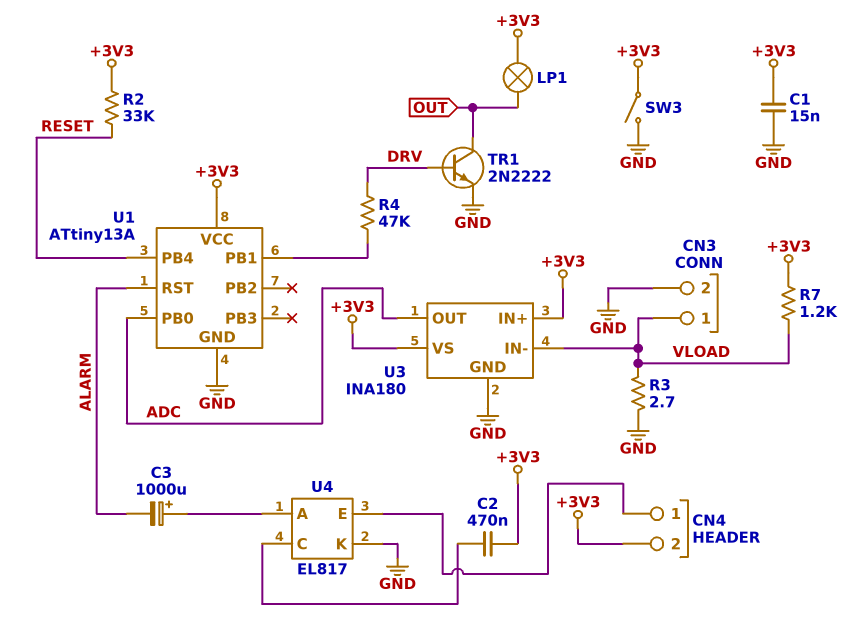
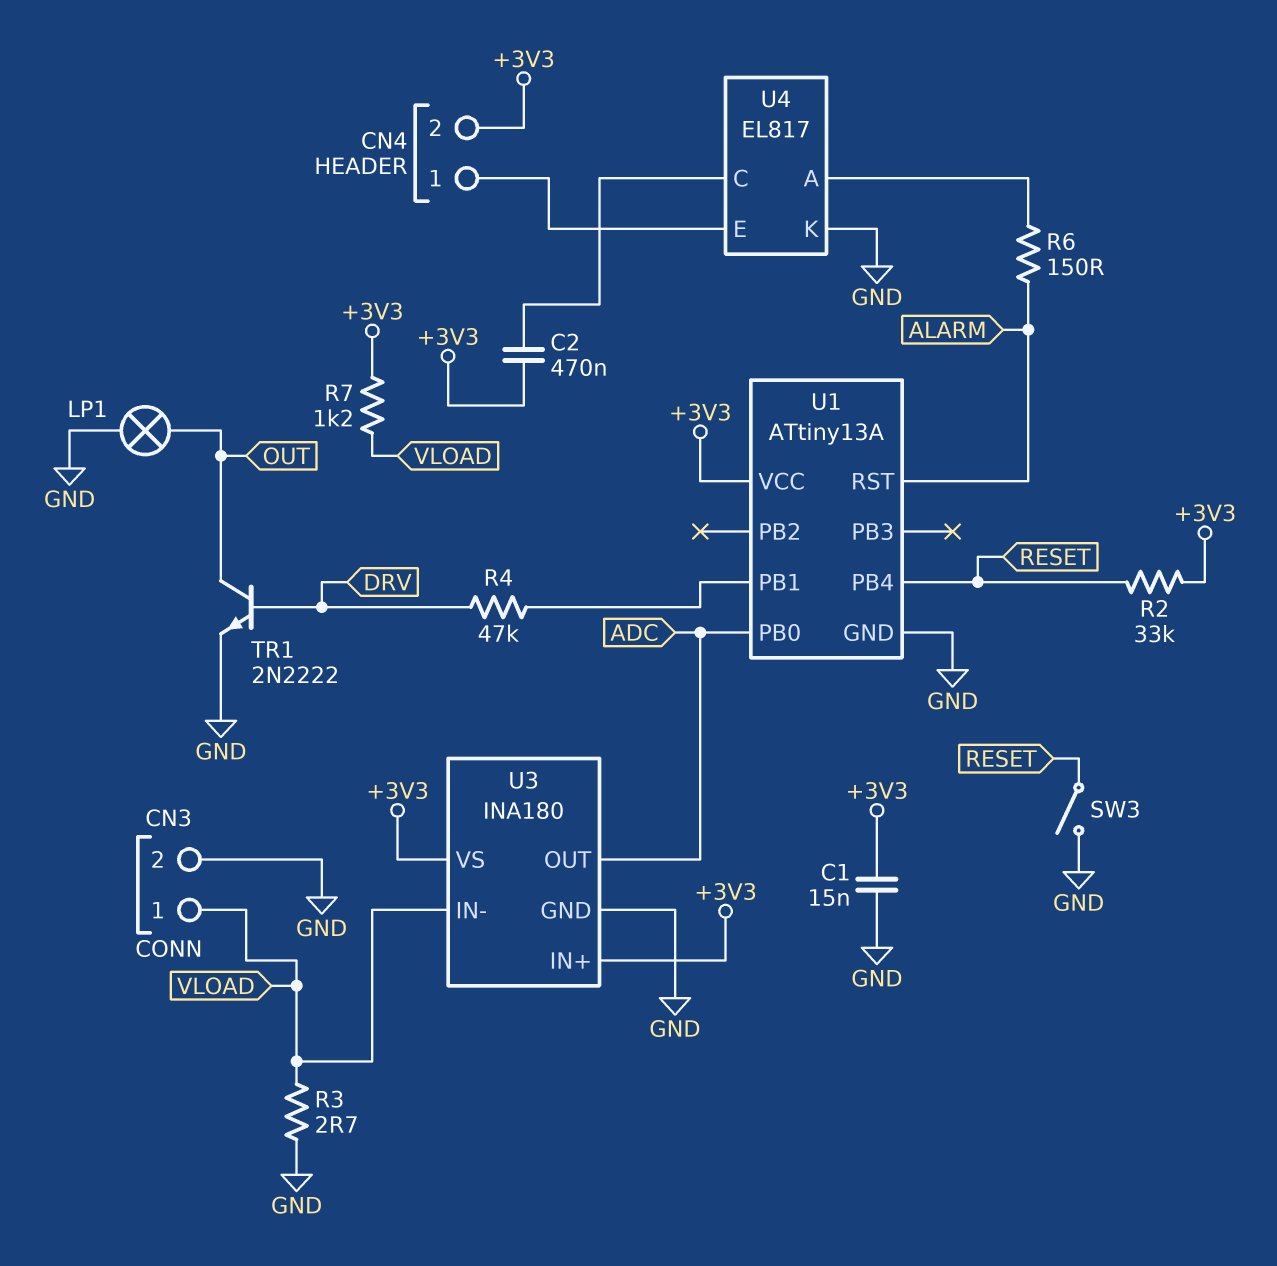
C3: 1000uF (plus U4/A, minus ALARM) -> none
LP1: lamp (+3V3, OUT) -> lamp (GND, OUT)
R6: none -> 150 (ALARM, U4/A)
SW3: switch (+3V3, GND) -> switch (GND, RESET)

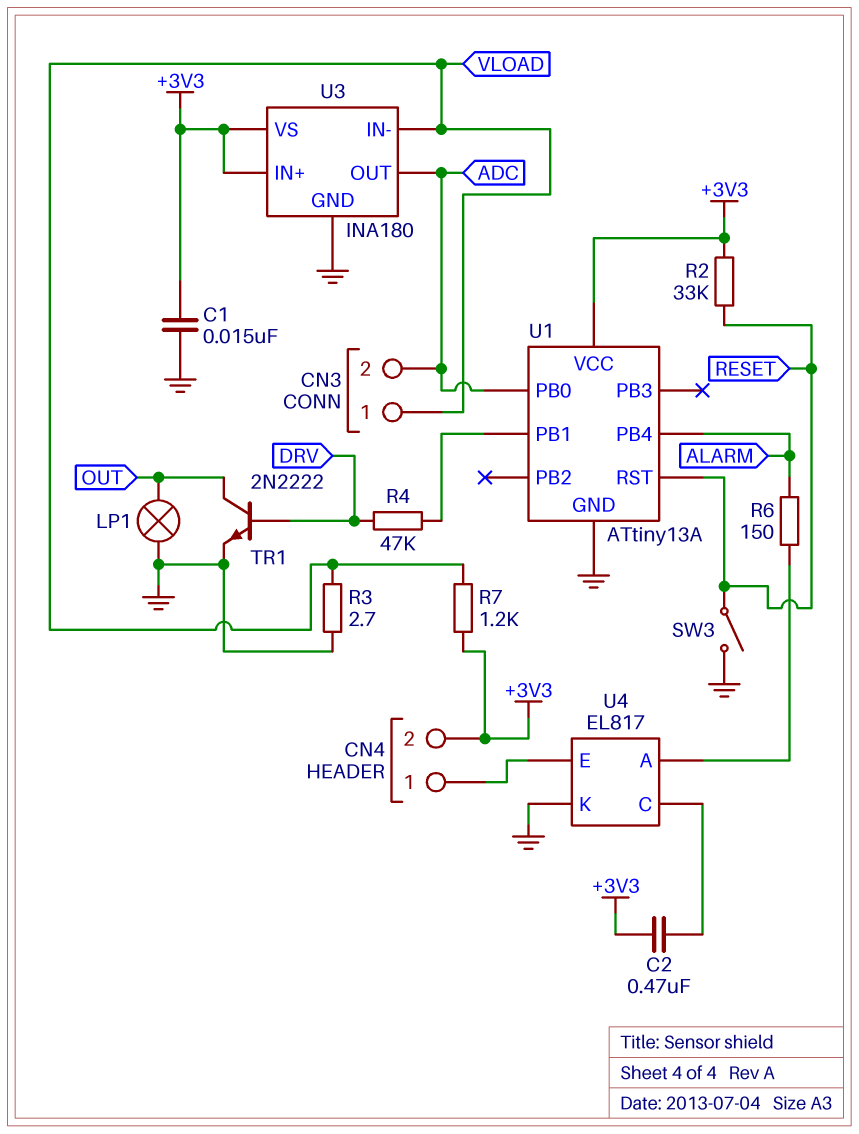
CN3 pin 2: GND -> ADC
U1 pin PB4: RESET -> ALARM
U1 pin RST: ALARM -> RESET

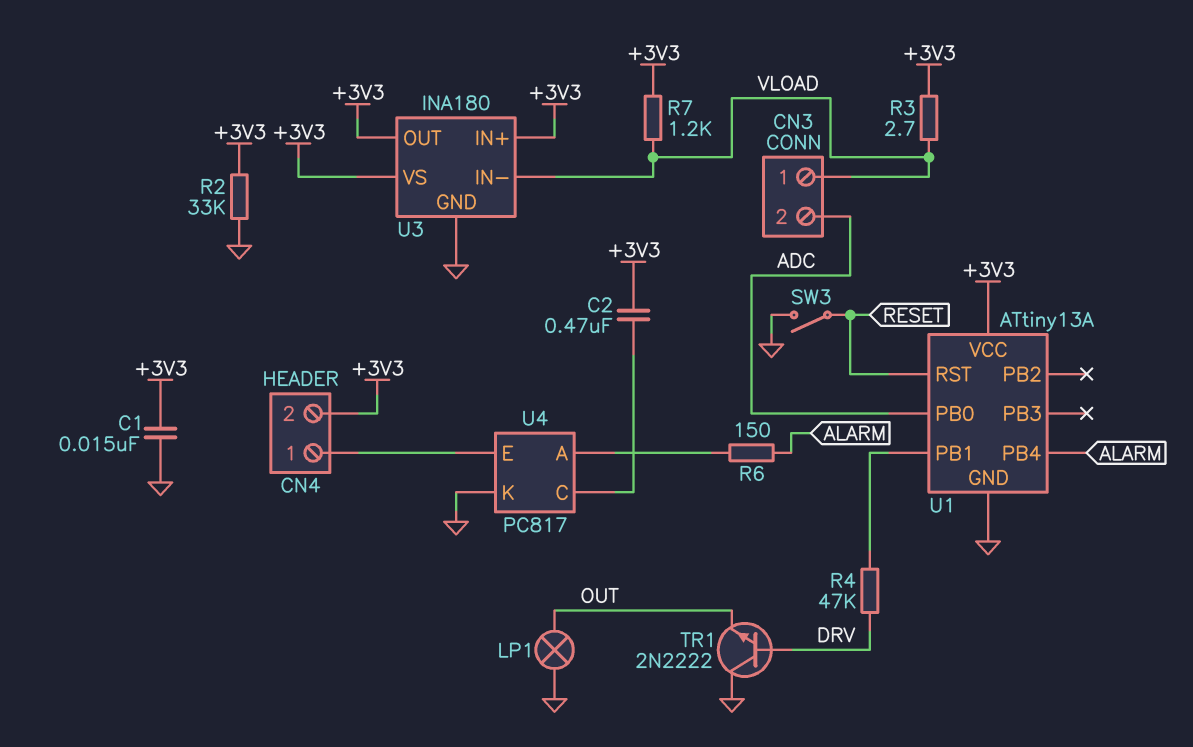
R2: 33k (+3V3, RESET) -> 33k (+3V3, GND)
R3: 2.7 (GND, VLOAD) -> 2.7 (+3V3, VLOAD)
TR1: NPN 2N2222 (B DRV, C OUT, E GND) -> NPN 2N2222 (B DRV, C GND, E OUT)
U3 pin OUT: ADC -> +3V3
U4: EL817 -> PC817

